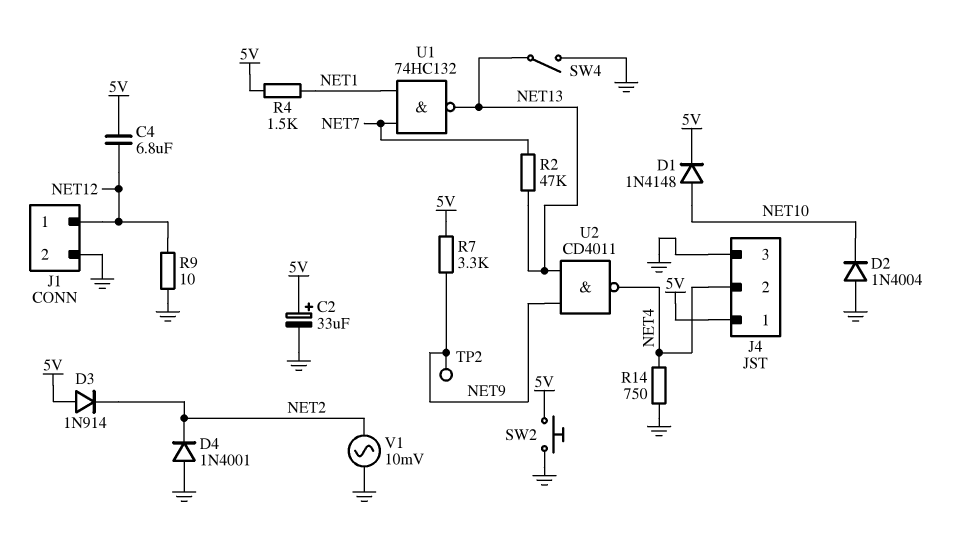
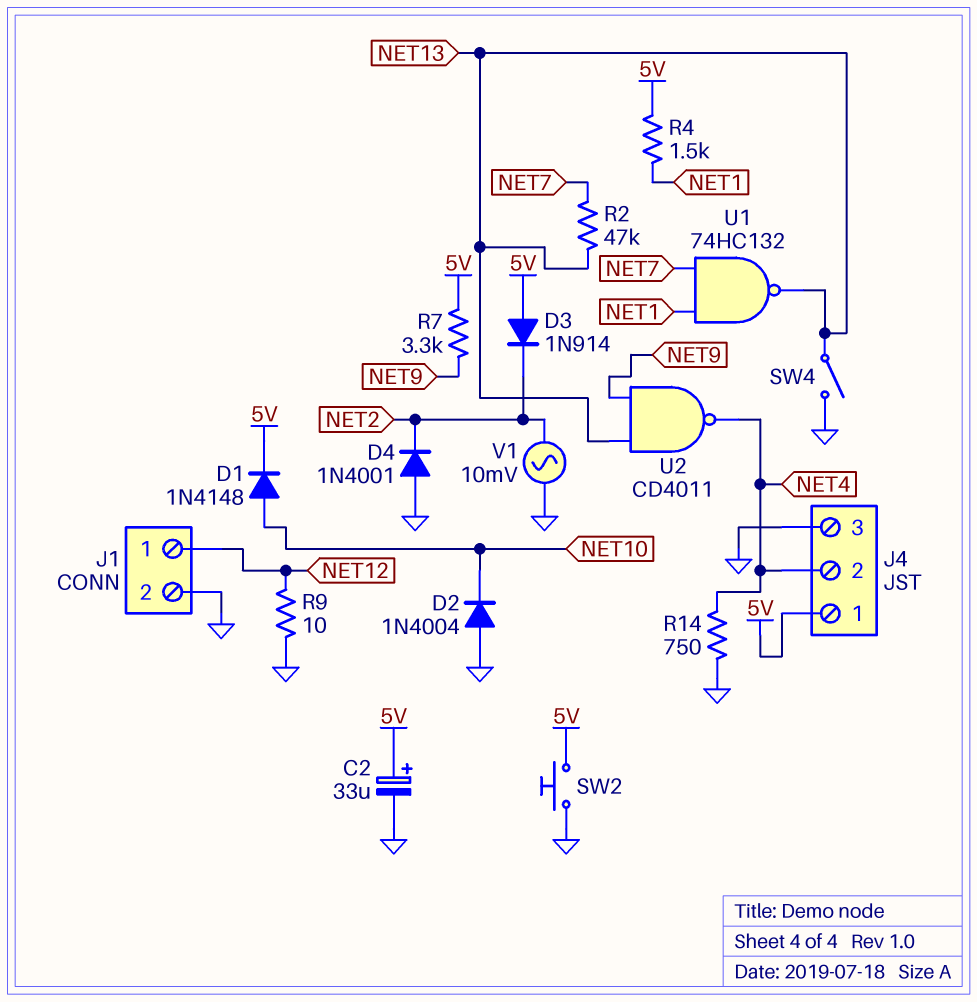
C4: 6.8uF (5V, NET12) -> none
TP2: test point (NET9) -> none

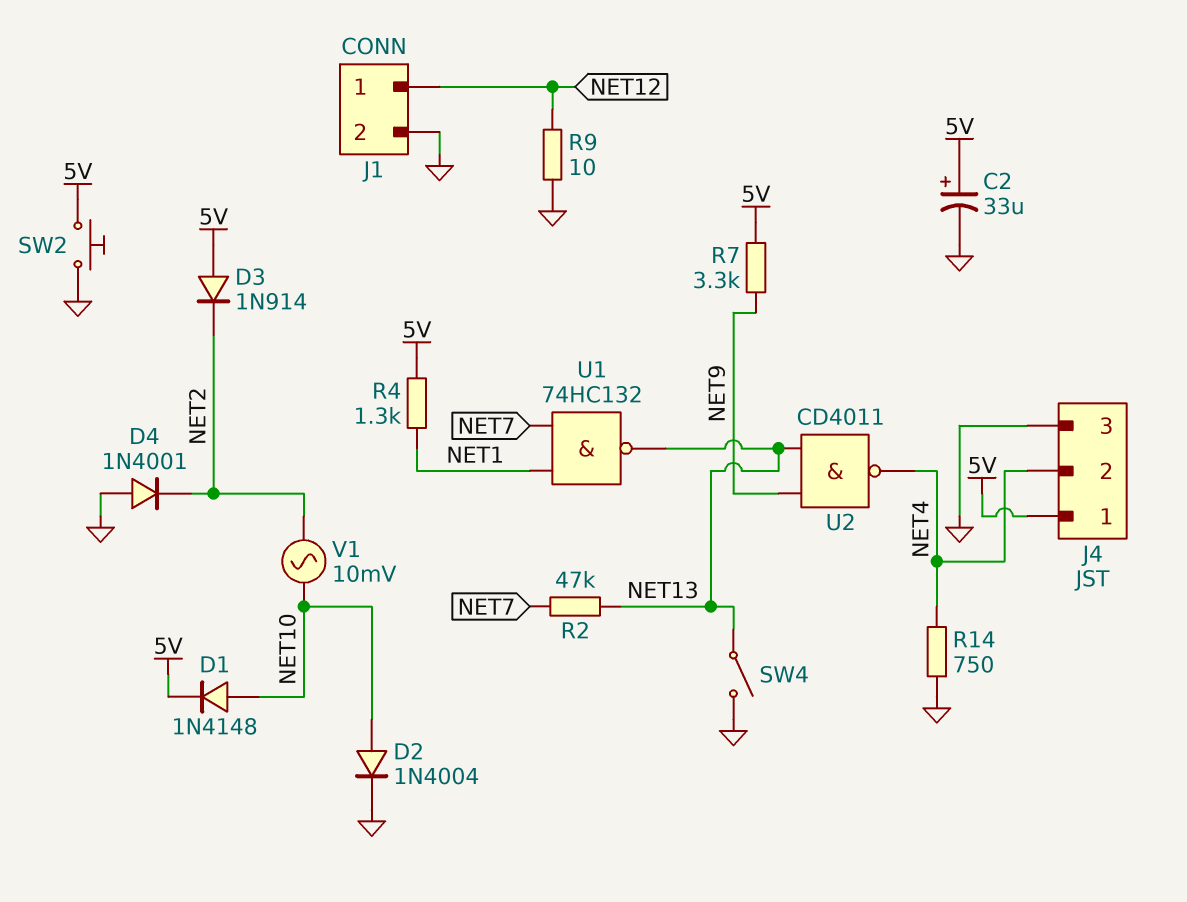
D2: diode 1N4004 (A GND, K NET10) -> diode 1N4004 (A NET10, K GND)
R4: 1.5k (5V, NET1) -> 1.3k (5V, NET1)
V1: AC 10mV (GND, NET2) -> AC 10mV (NET2, NET10)

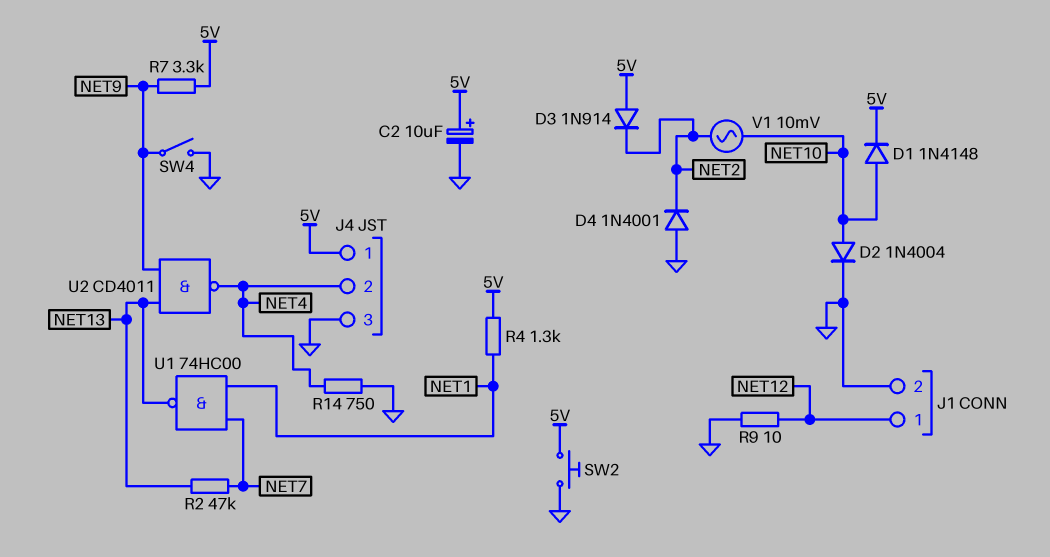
C2: 33uF (plus 5V, minus GND) -> 10uF (plus 5V, minus GND)
SW4: switch (GND, NET13) -> switch (GND, NET9)
U1: NAND 74HC132 (in NET1, in NET7, out NET13) -> NAND 74HC00 (in NET1, in NET7, out NET13)

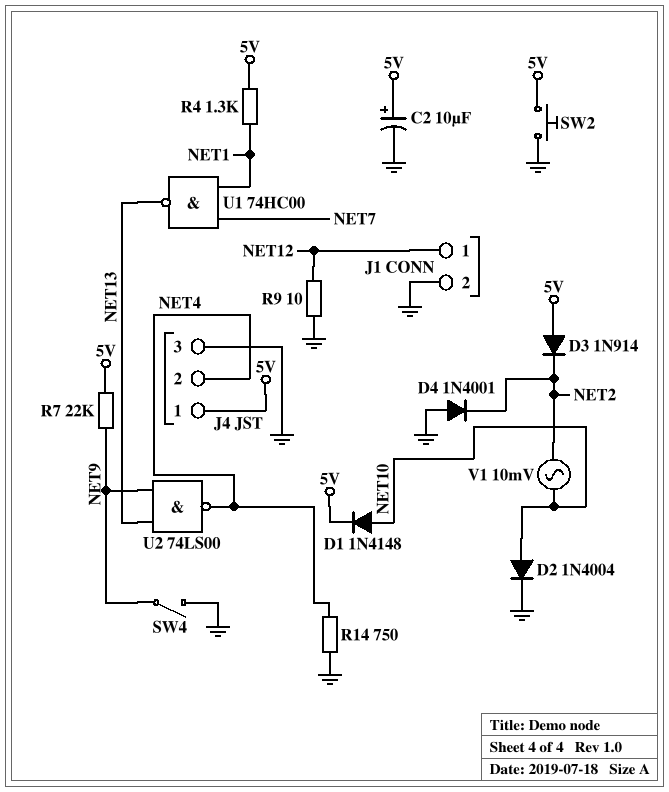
R2: 47k (NET7, NET13) -> none
R7: 3.3k (5V, NET9) -> 22k (5V, NET9)
U2: NAND CD4011 (in NET9, in NET13, out NET4) -> NAND 74LS00 (in NET9, in NET13, out NET4)

